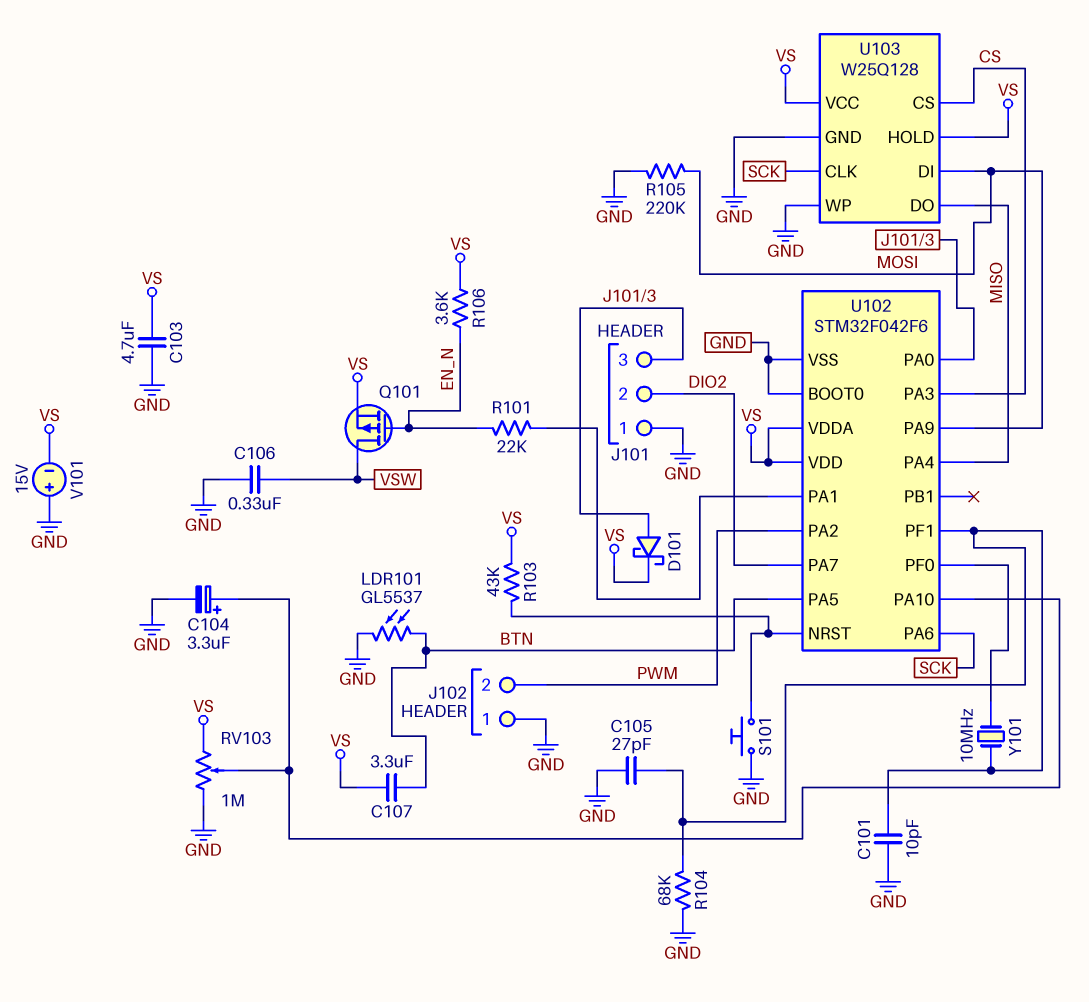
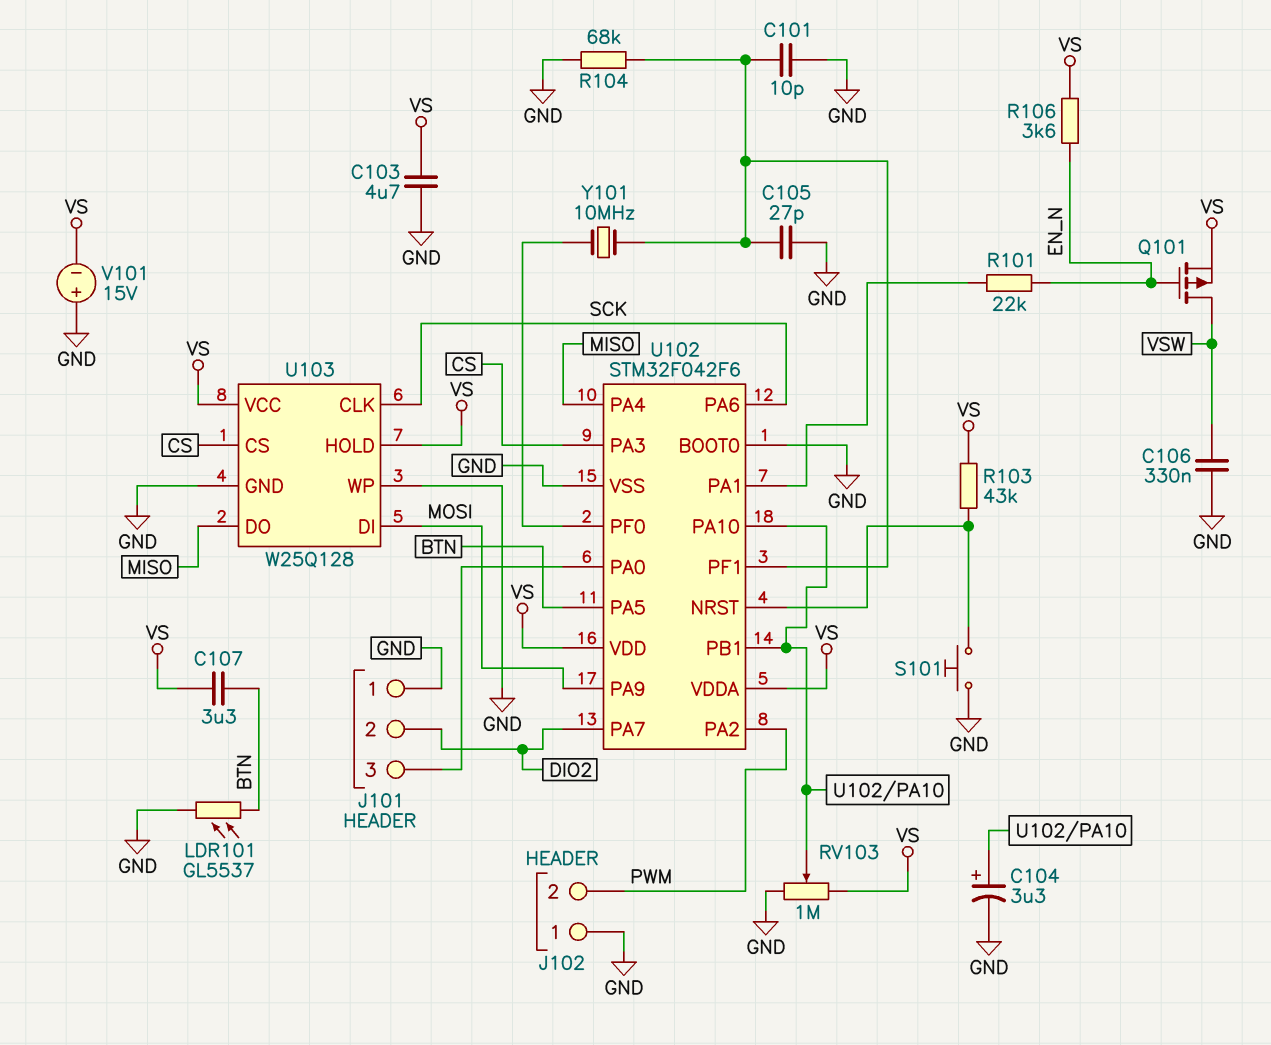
D101: schottky (A J101/3, K VS) -> none
R105: 220k (GND, MOSI) -> none
U102 pin PB1: none -> U102/PA10

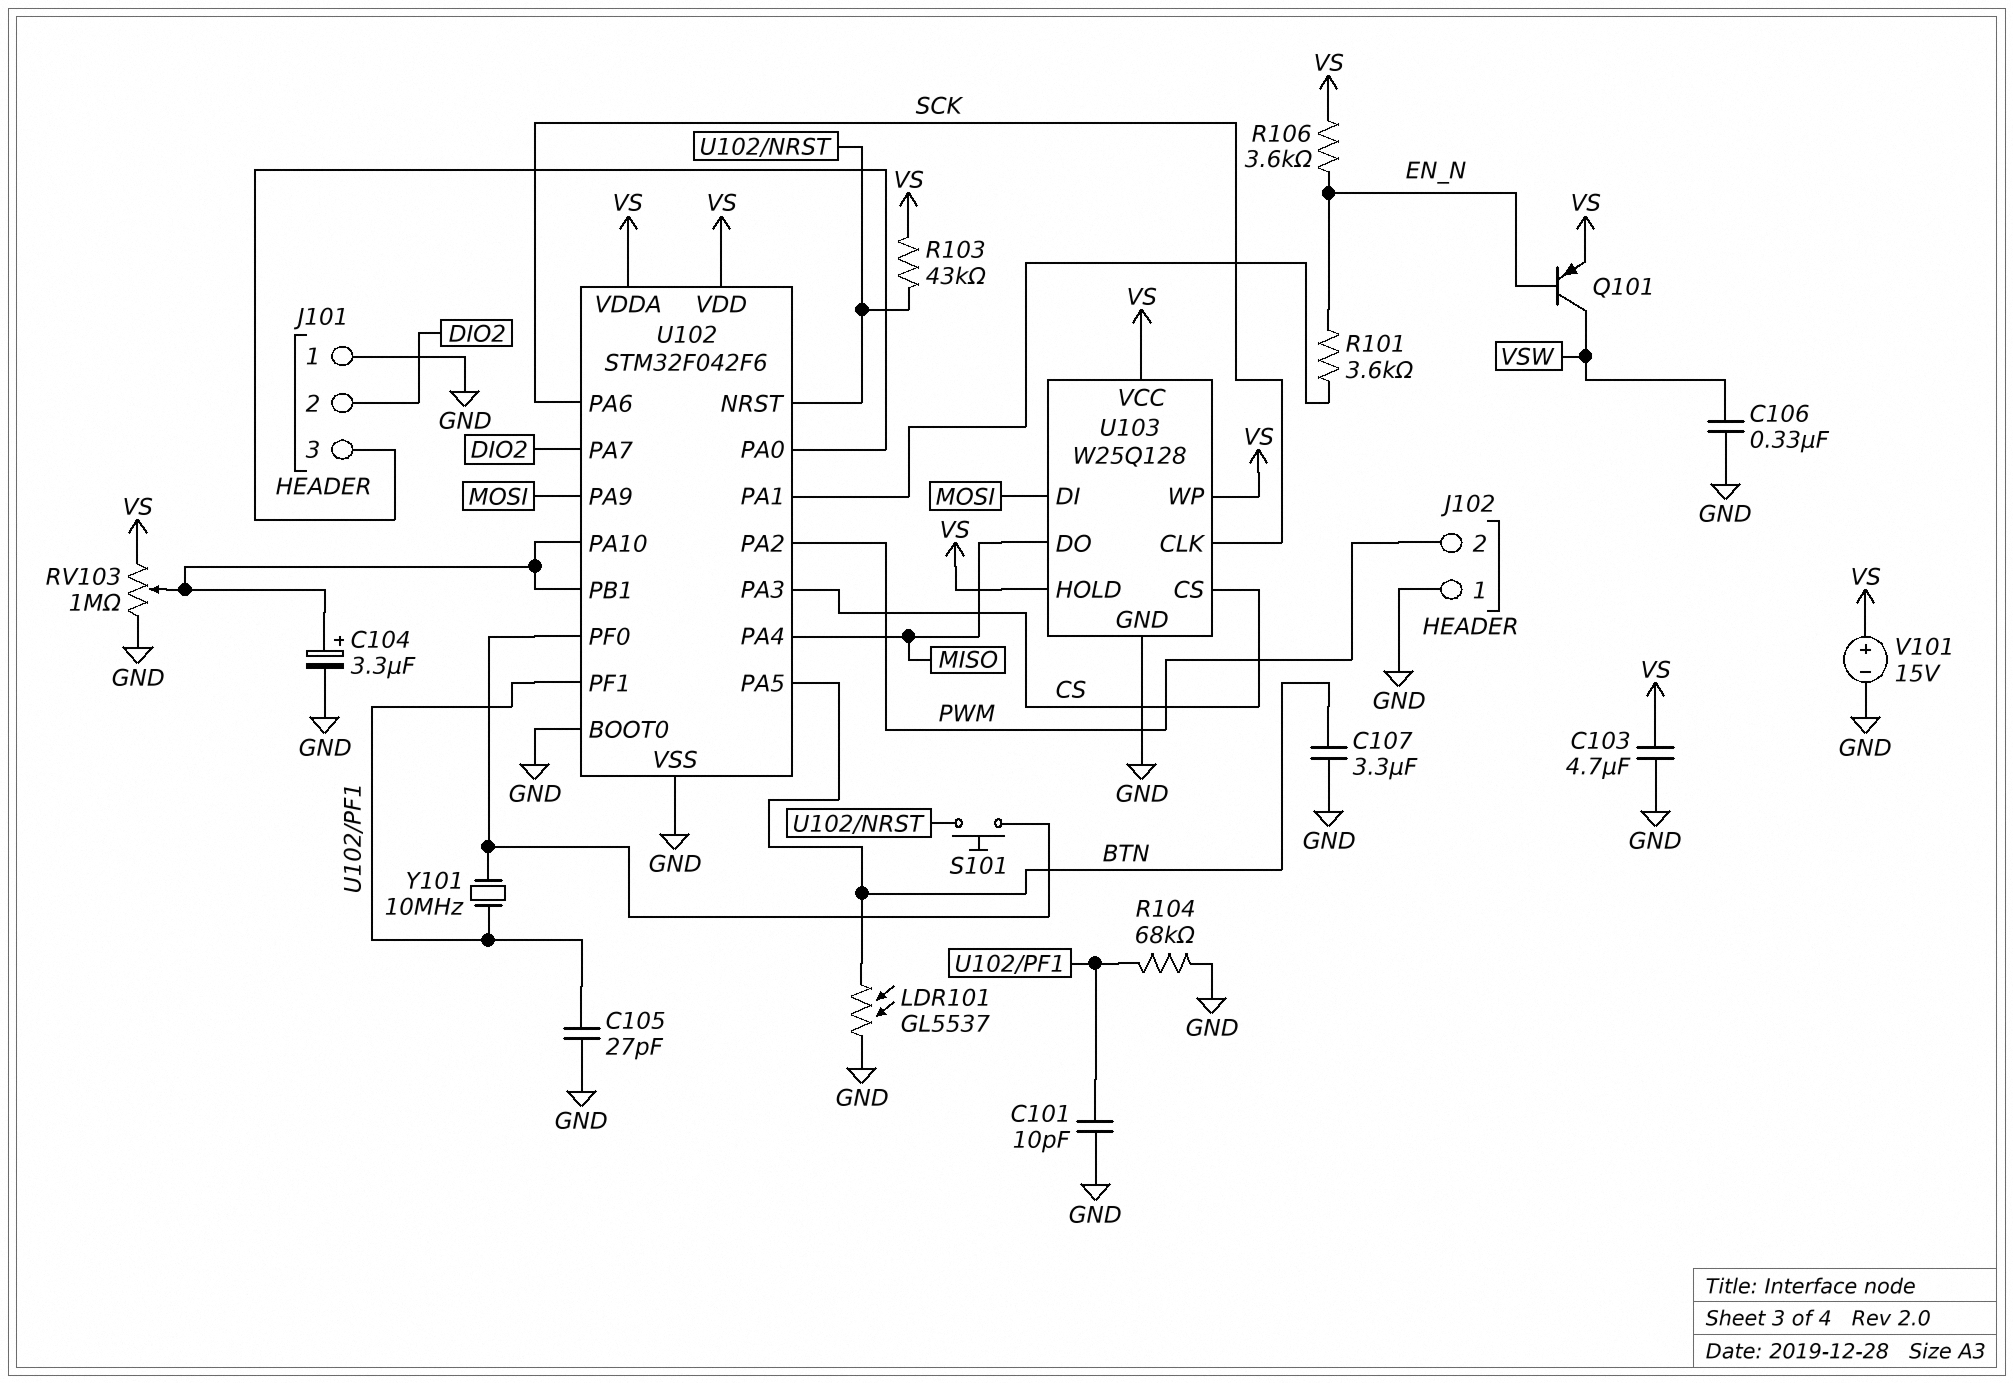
C107: 3.3uF (BTN, VS) -> 3.3uF (BTN, GND)
Q101: PMOS (G EN_N, D VSW, S VS) -> PNP (B EN_N, C VSW, E VS)
R101: 22k (EN_N, U102/PA1) -> 3.6k (EN_N, U102/PA1)
S101: button (GND, U102/NRST) -> button (U102/NRST, U102/PF0)
U103 pin WP: GND -> VS
V101: 15V (plus GND, minus VS) -> 15V (plus VS, minus GND)

